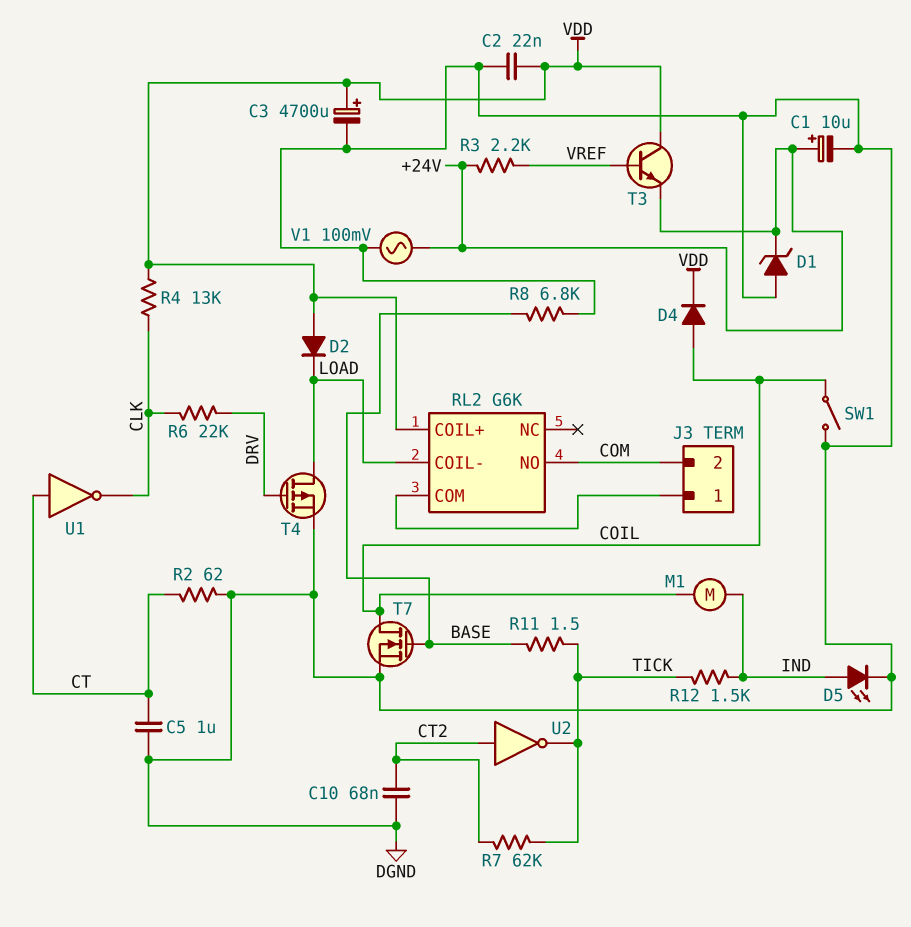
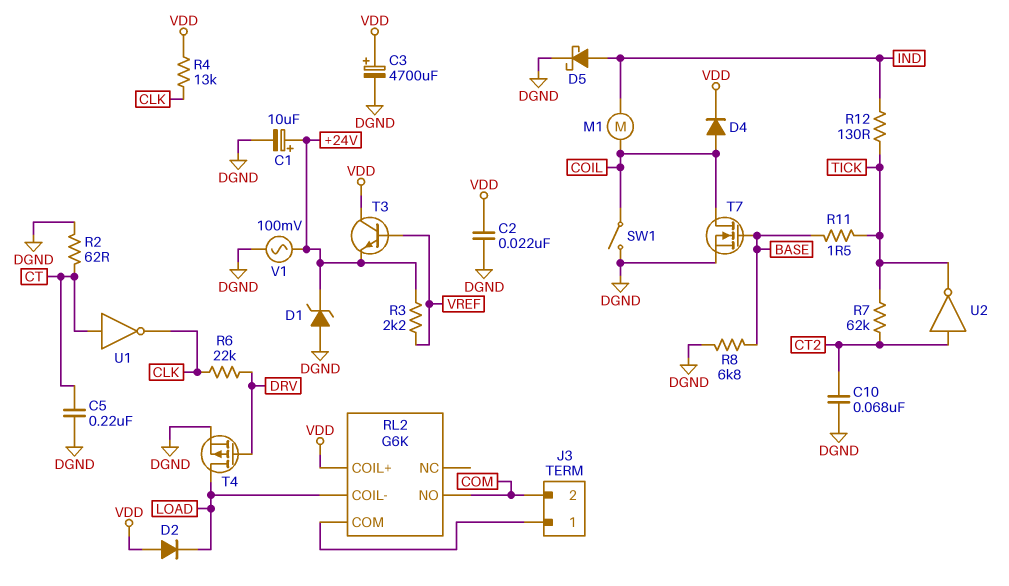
C5: 1uF (CT, DGND) -> 220nF (CT, DGND)
D5: LED (A IND, K DGND) -> schottky (A IND, K DGND)
R12: 1.5k (IND, TICK) -> 130 (IND, TICK)

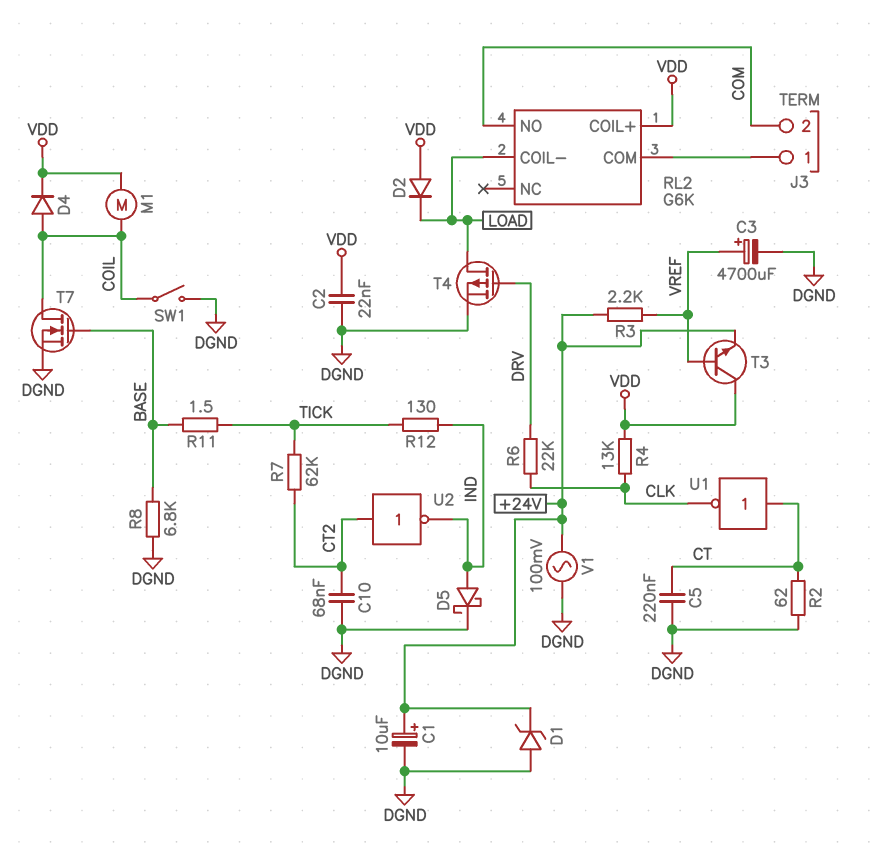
C3: 4700uF (plus VDD, minus DGND) -> 4700uF (plus VREF, minus DGND)
M1: motor (COIL, IND) -> motor (COIL, VDD)
U2: NOT (in CT2, out TICK) -> NOT (in CT2, out IND)

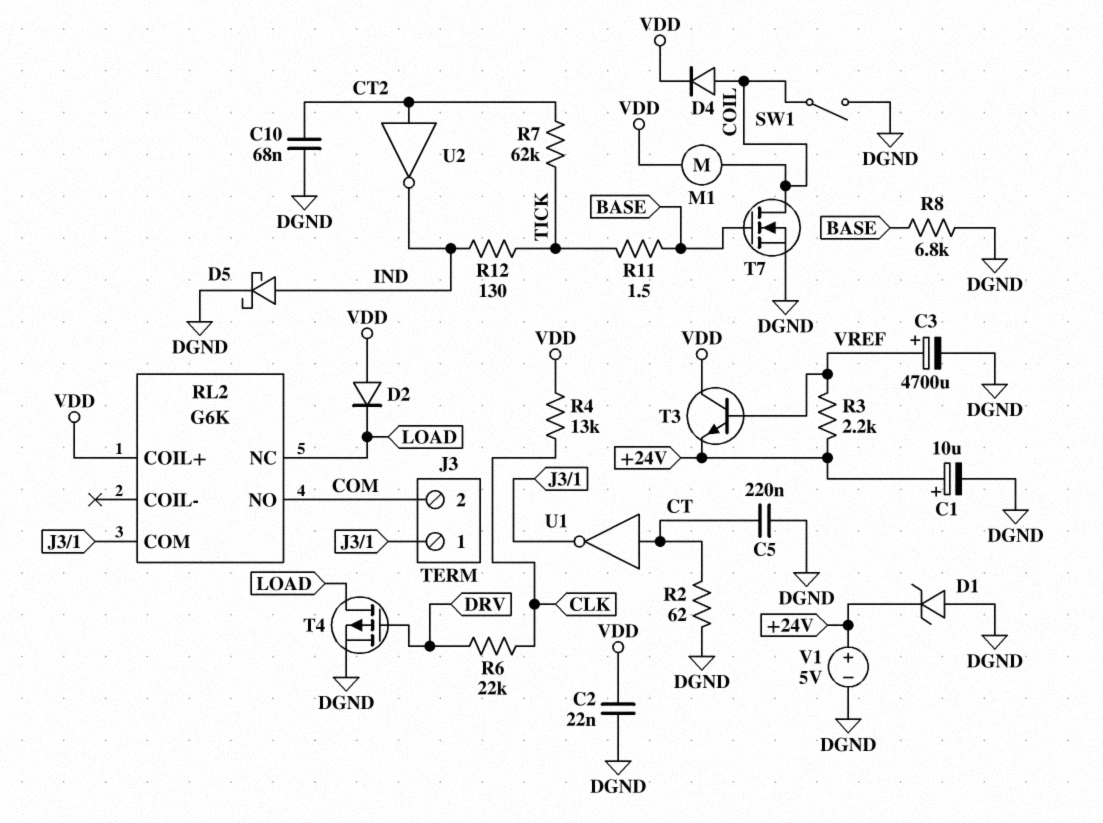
RL2 pin COIL-: LOAD -> none
RL2 pin NC: none -> LOAD
U1: NOT (in CT, out CLK) -> NOT (in CT, out J3/1)
V1: AC 100mV (+24V, DGND) -> 5V (plus +24V, minus DGND)

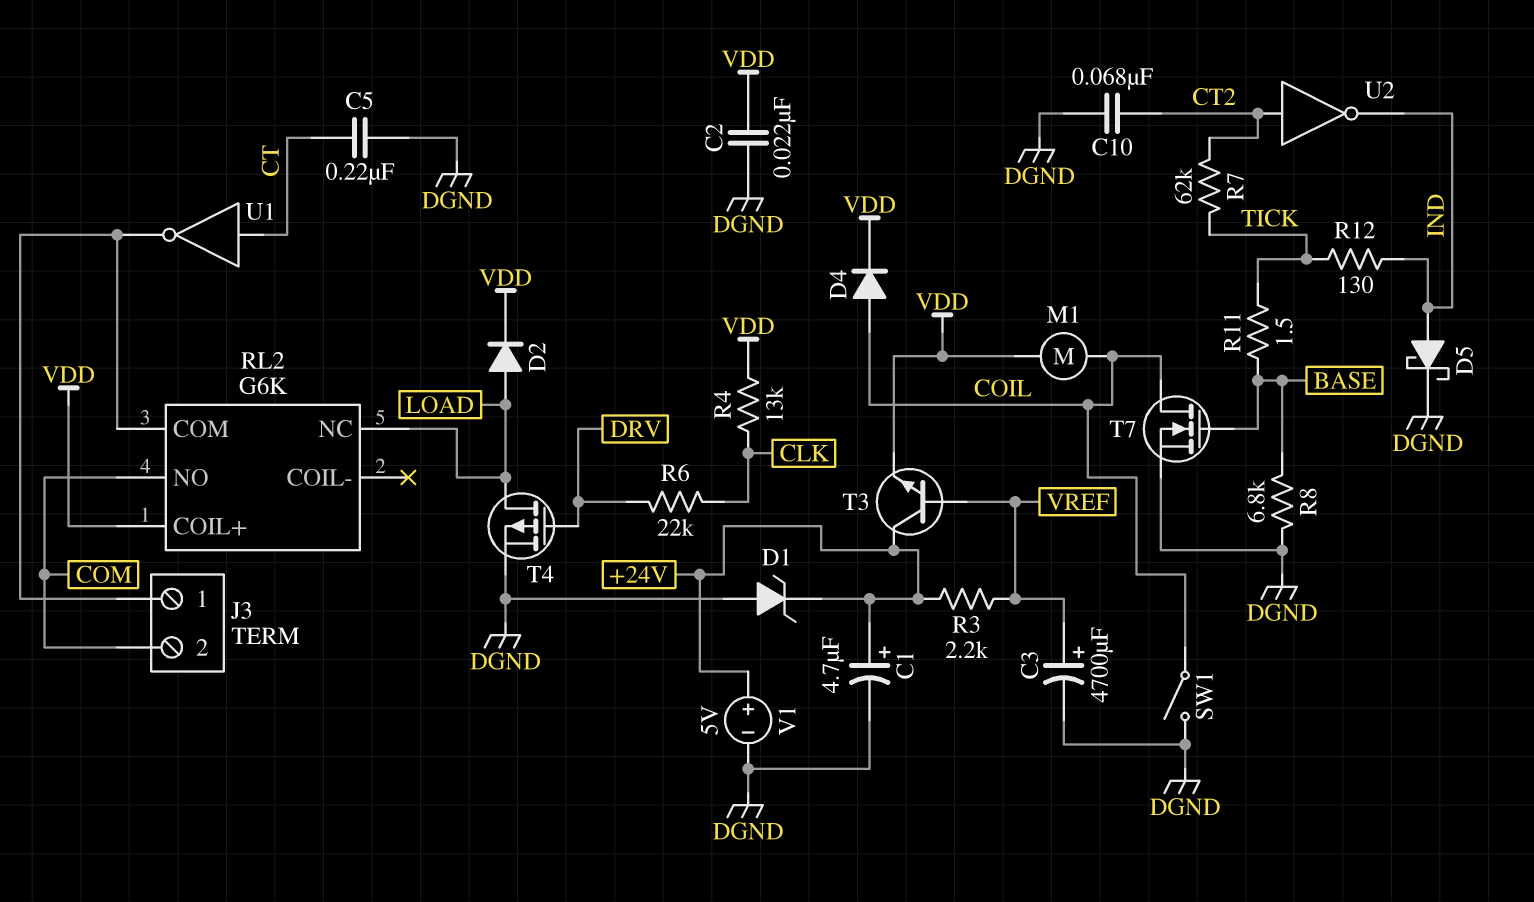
C1: 10uF (plus +24V, minus DGND) -> 4.7uF (plus +24V, minus DGND)
D2: diode (A VDD, K LOAD) -> diode (A LOAD, K VDD)
R2: 62 (CT, DGND) -> none
T3: NPN (B VREF, C VDD, E +24V) -> NPN (B VREF, C +24V, E VDD)

